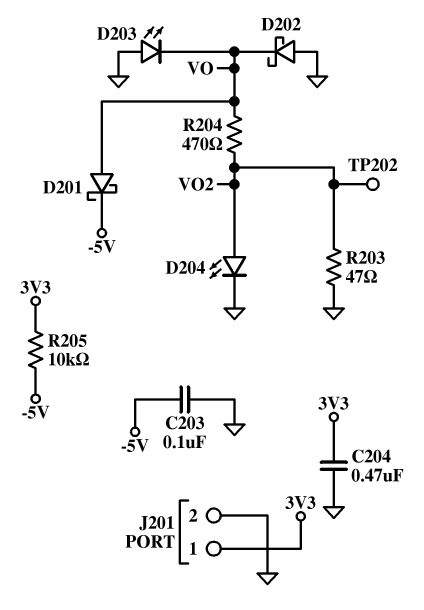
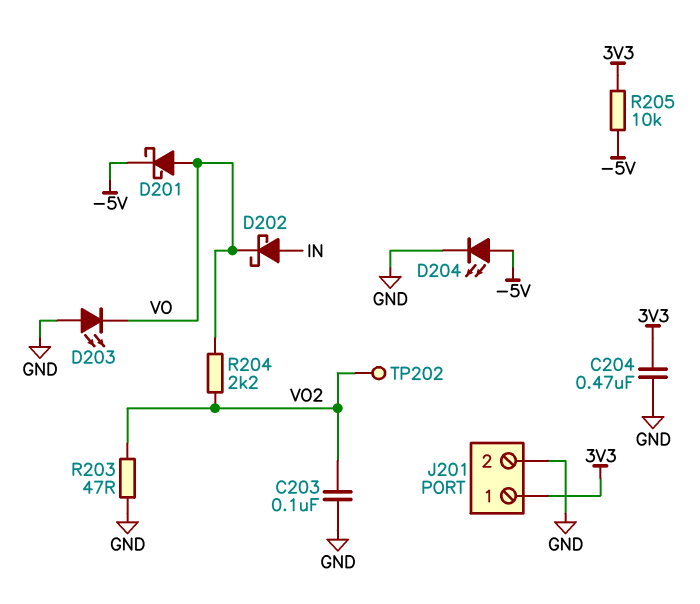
C203: 100nF (-5V, GND) -> 100nF (GND, VO2)
D202: schottky (A GND, K VO) -> schottky (A IN, K VO)
D204: LED (A VO2, K GND) -> LED (A -5V, K GND)
R204: 470 (VO, VO2) -> 2.2k (VO, VO2)

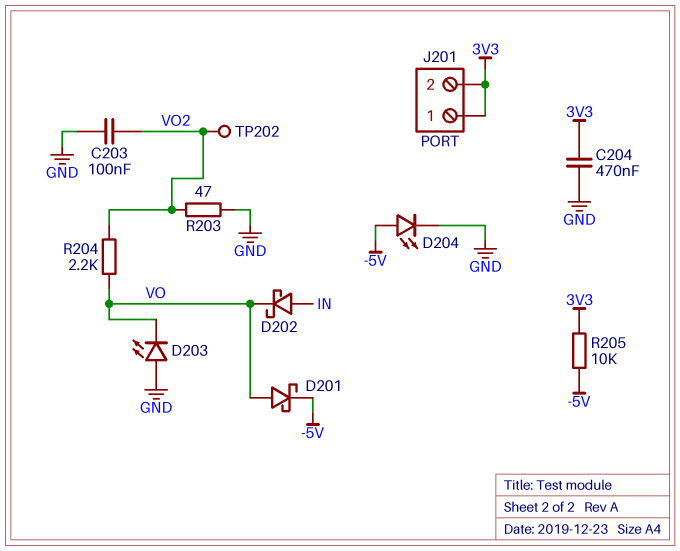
J201 pin 2: GND -> 3V3

